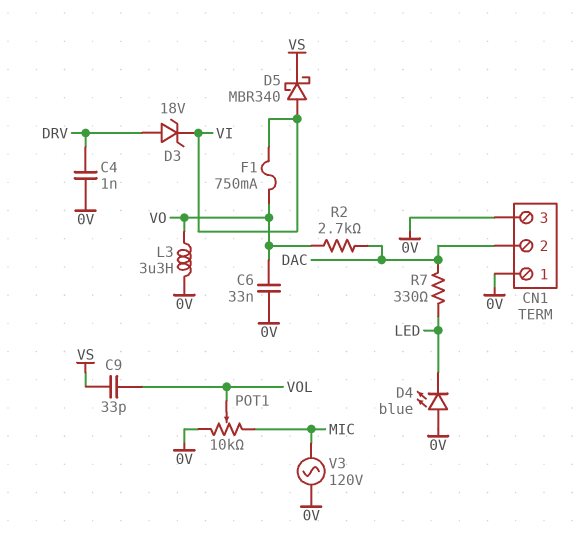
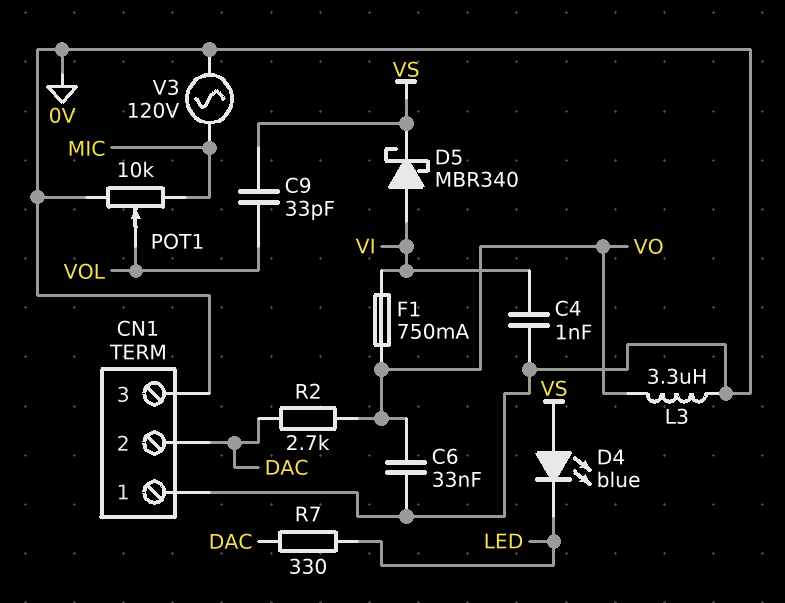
C4: 1nF (0V, DRV) -> 1nF (0V, VI)
D3: zener 18V (A DRV, K VI) -> none
D4: LED blue (A 0V, K LED) -> LED blue (A VS, K LED)

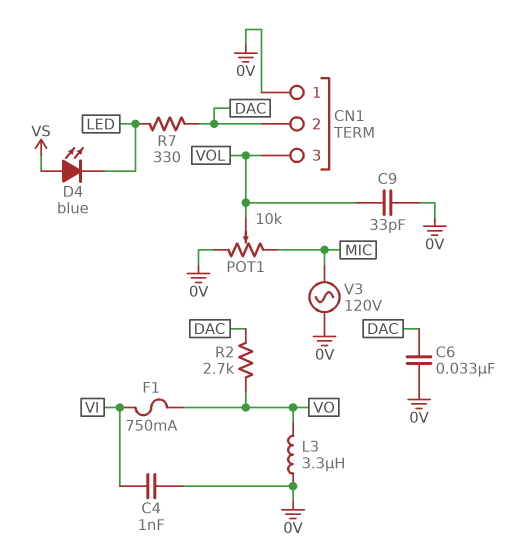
C6: 33nF (0V, VO) -> 33nF (0V, DAC)
C9: 33pF (VOL, VS) -> 33pF (0V, VOL)
CN1 pin 3: 0V -> VOL
D5: schottky MBR340 (A VI, K VS) -> none

